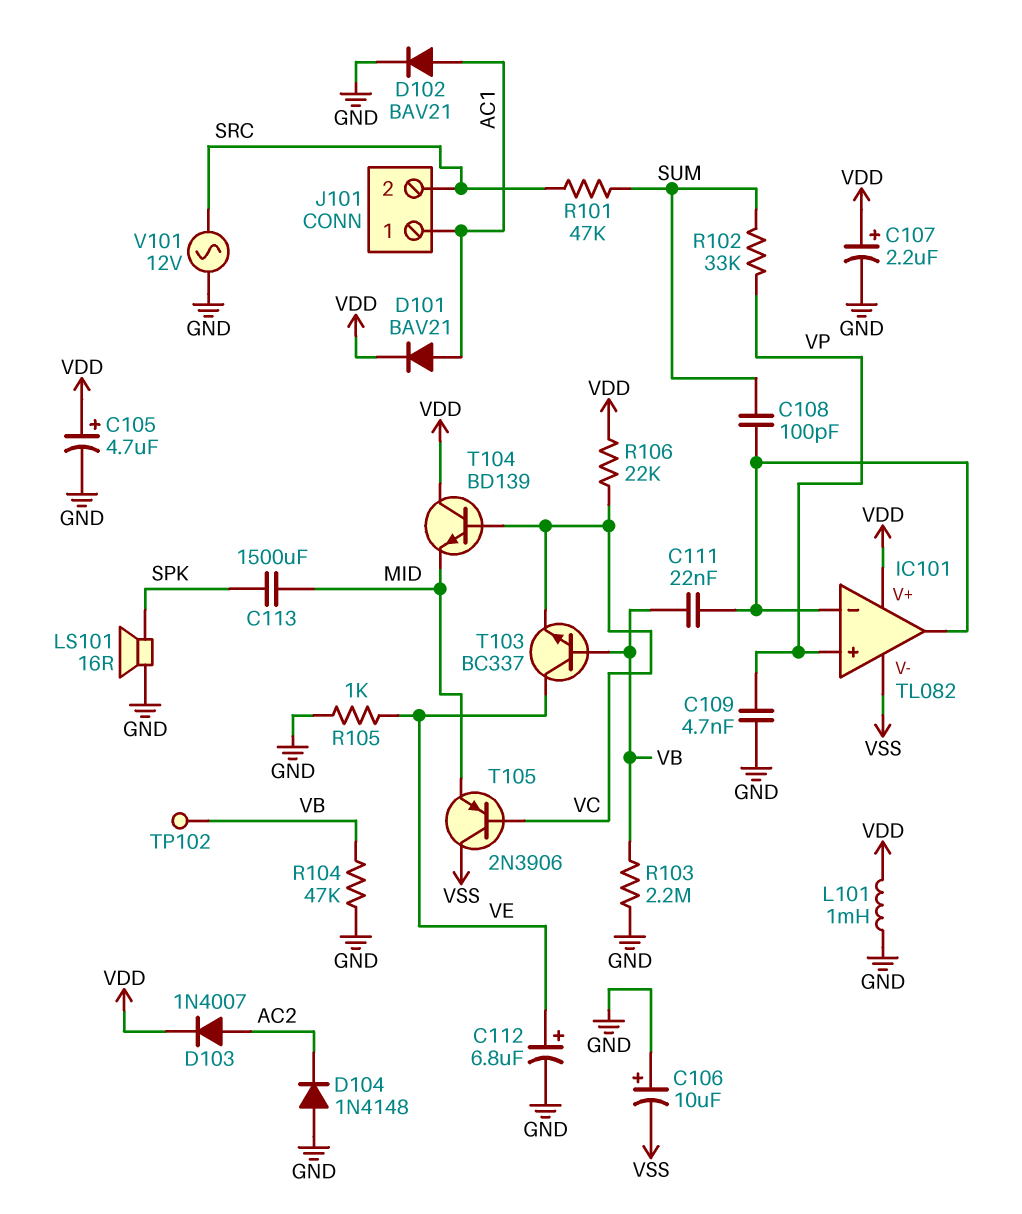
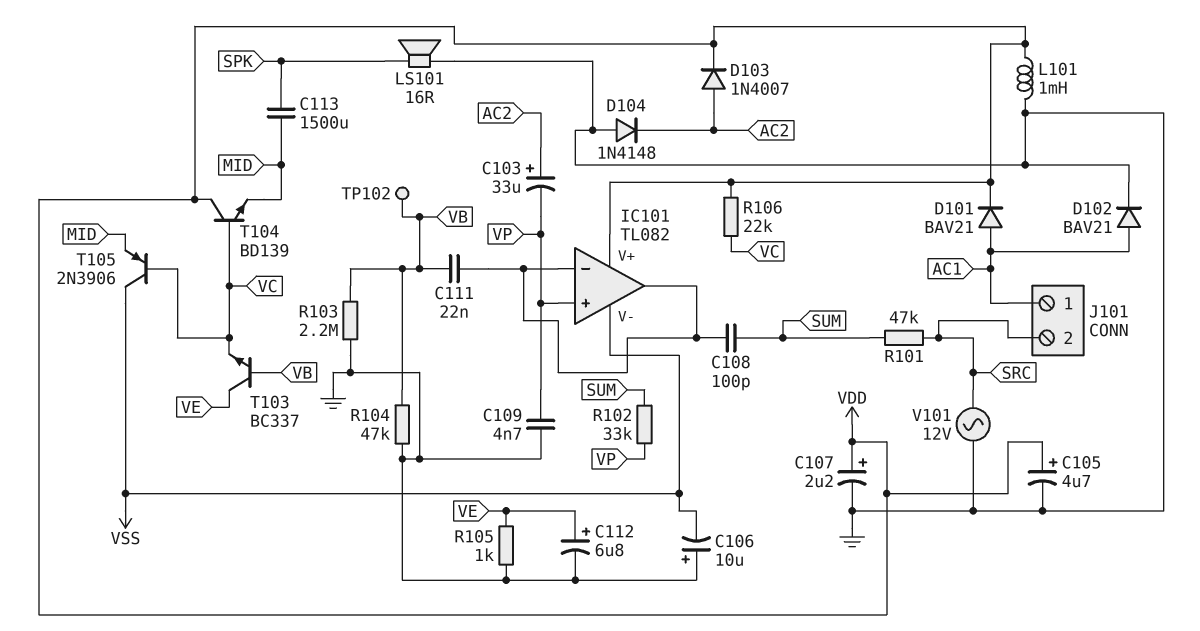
C103: none -> 33uF (plus AC2, minus VP)

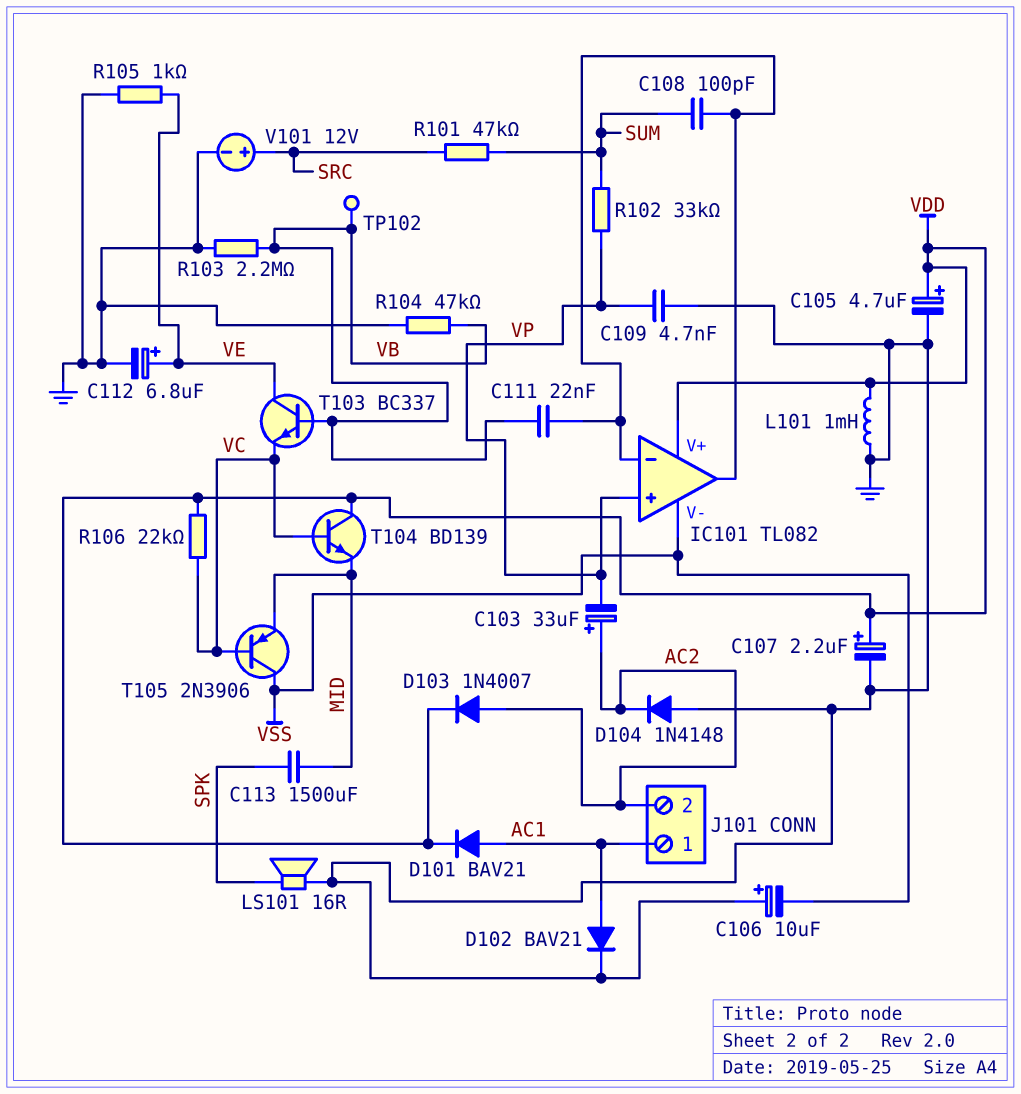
J101 pin 2: SRC -> AC2
V101: AC 12V (GND, SRC) -> 12V (plus SRC, minus GND)

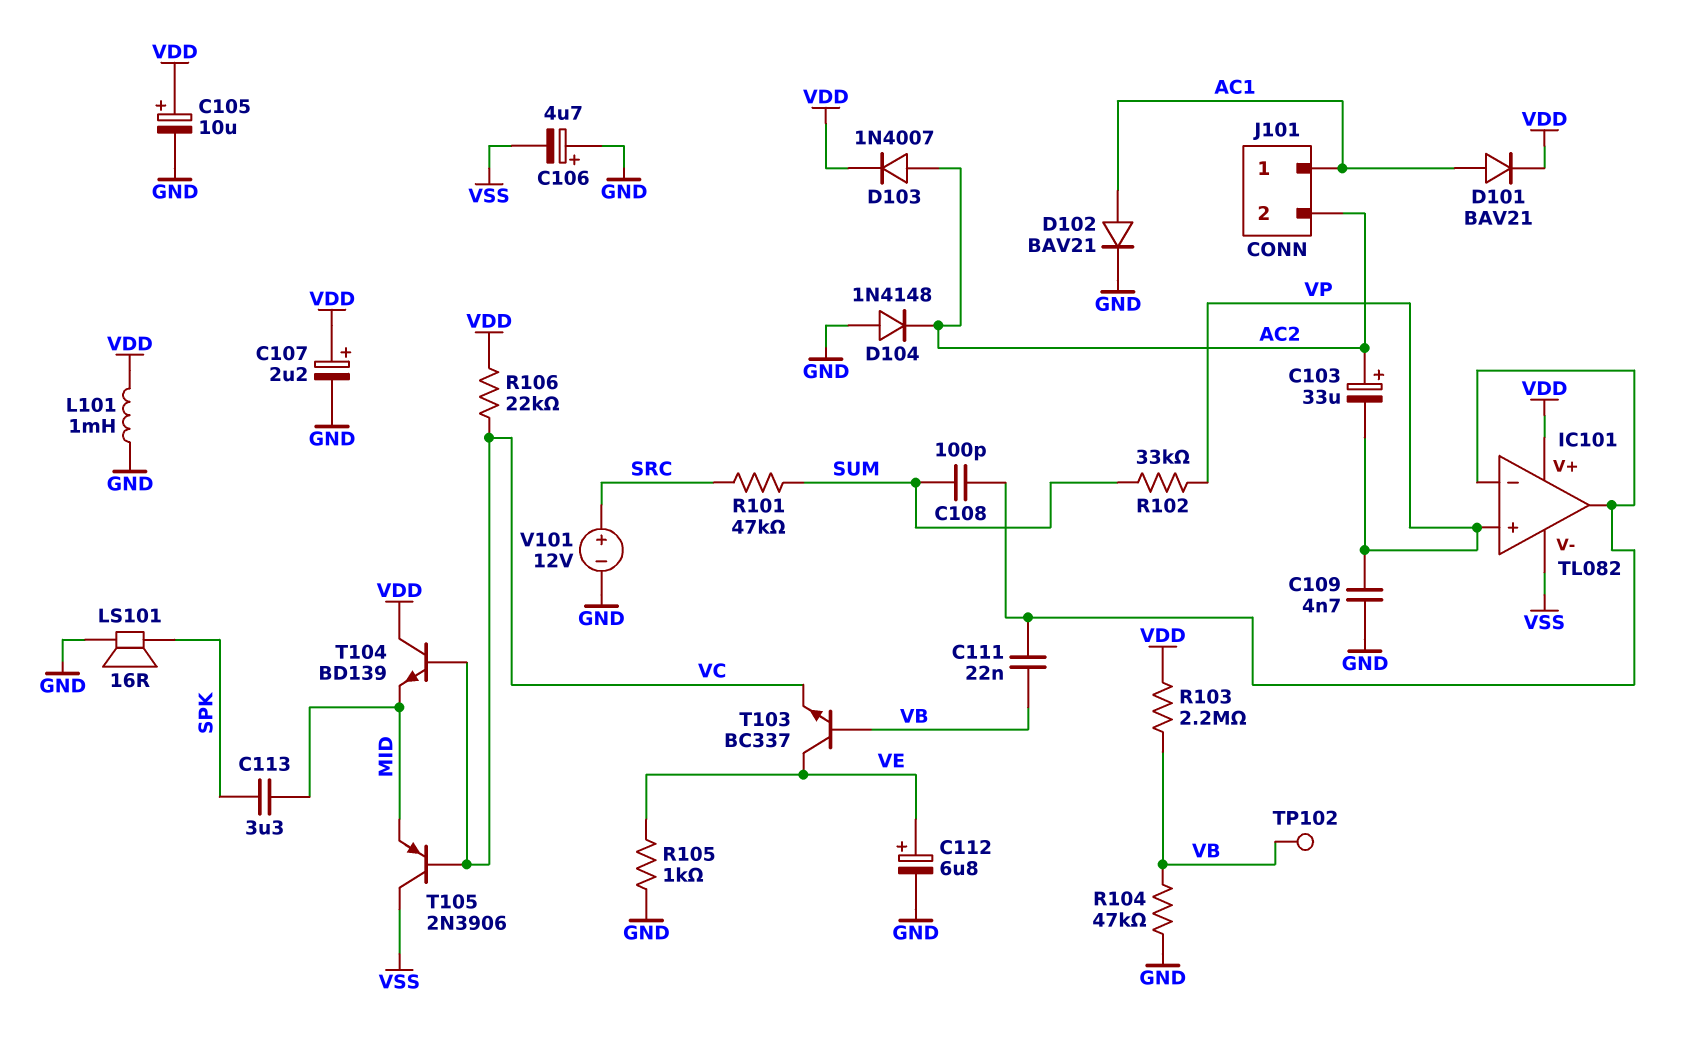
C105: 4.7uF (plus VDD, minus GND) -> 10uF (plus VDD, minus GND)
C106: 10uF (plus GND, minus VSS) -> 4.7uF (plus GND, minus VSS)
C113: 1500uF (MID, SPK) -> 3.3uF (MID, SPK)
R103: 2.2M (GND, VB) -> 2.2M (VB, VDD)

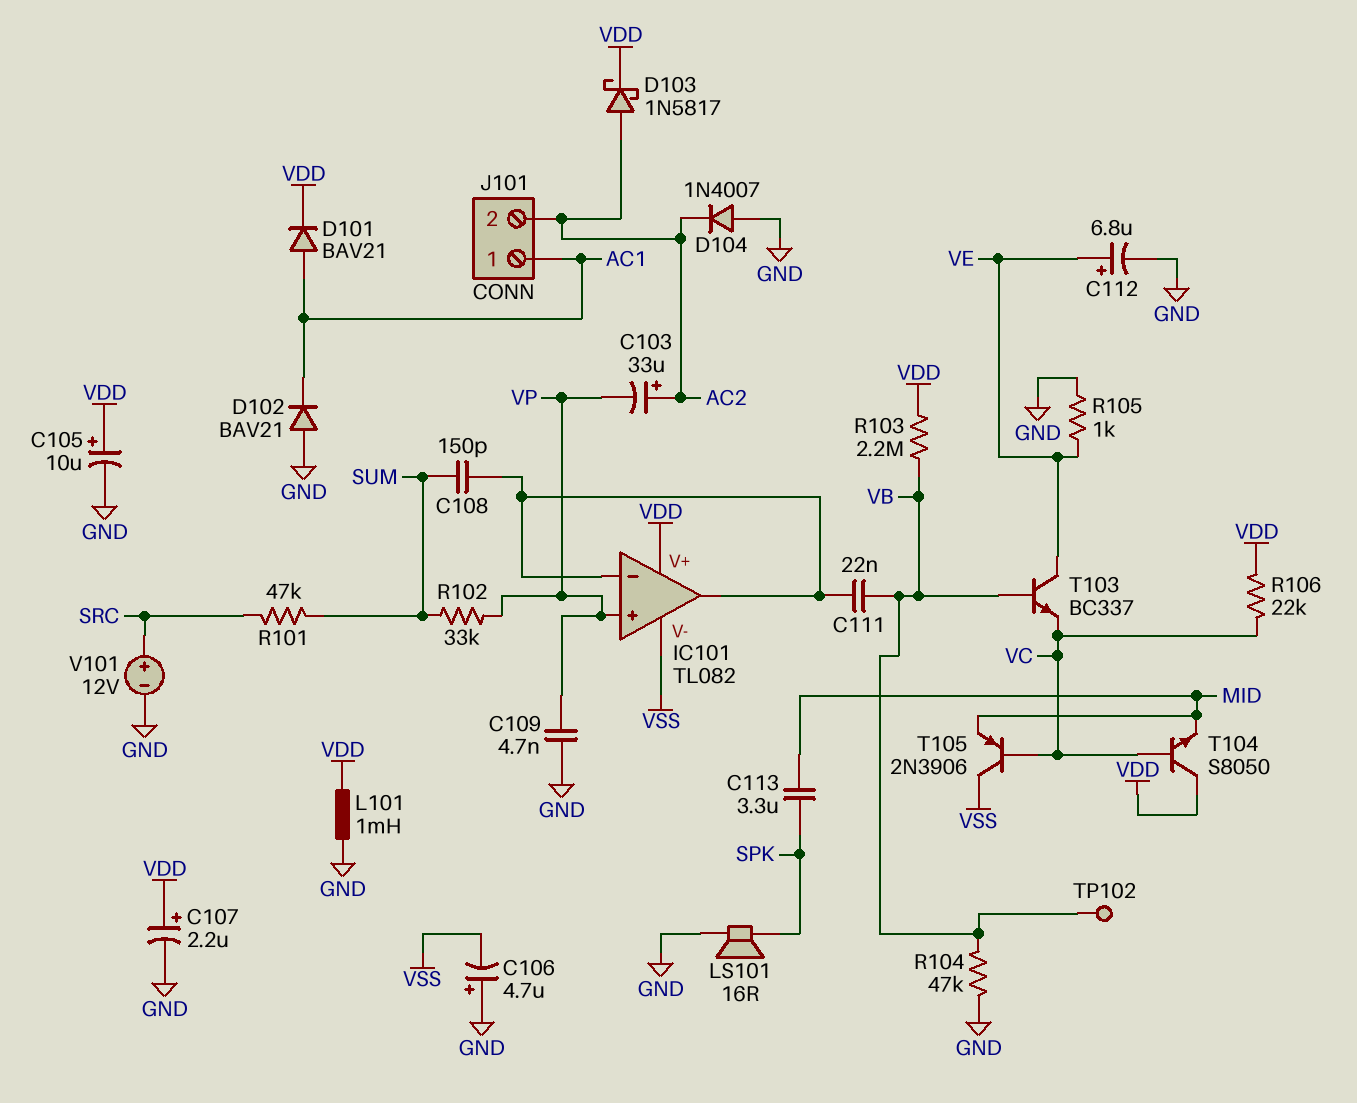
C108: 100pF (IC101/in-, SUM) -> 150pF (IC101/in-, SUM)
D102: diode BAV21 (A AC1, K GND) -> diode BAV21 (A GND, K AC1)
D103: diode 1N4007 (A AC2, K VDD) -> schottky 1N5817 (A AC2, K VDD)
D104: diode 1N4148 (A GND, K AC2) -> diode 1N4007 (A GND, K AC2)
T104: NPN BD139 (B VC, C VDD, E MID) -> NPN S8050 (B VC, C VDD, E MID)

